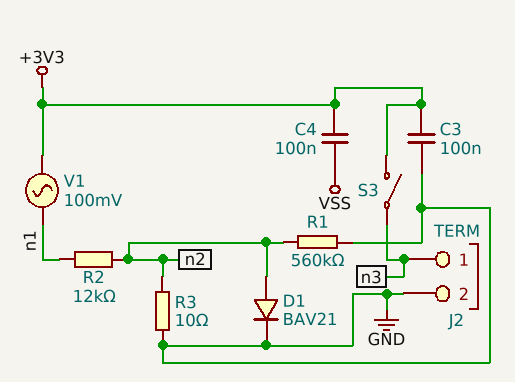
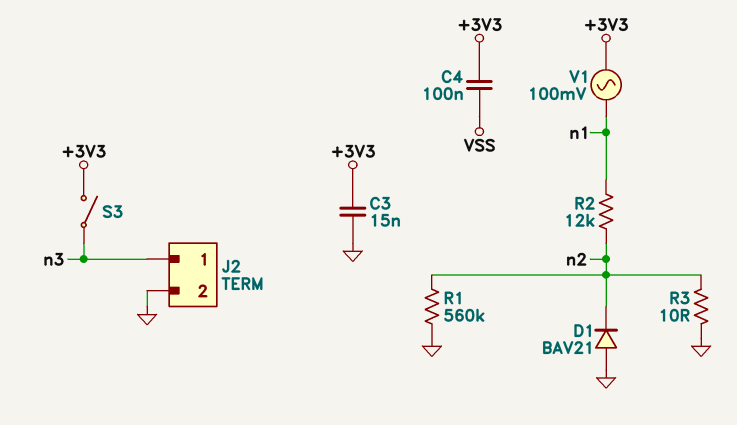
C3: 100nF (+3V3, GND) -> 15nF (+3V3, GND)
D1: diode BAV21 (A n2, K GND) -> diode BAV21 (A GND, K n2)

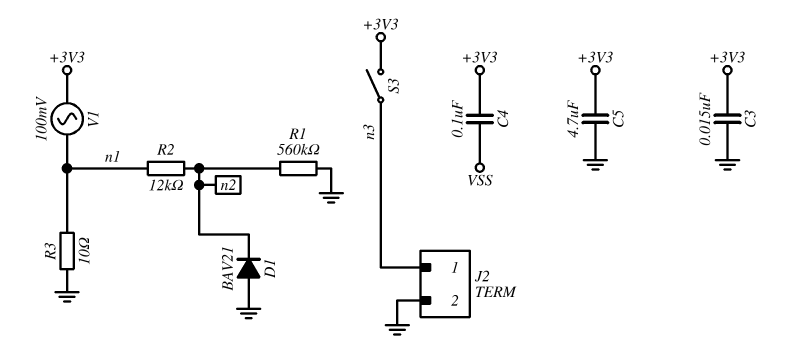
C5: none -> 4.7uF (+3V3, GND)
R3: 10 (GND, n2) -> 10 (GND, n1)

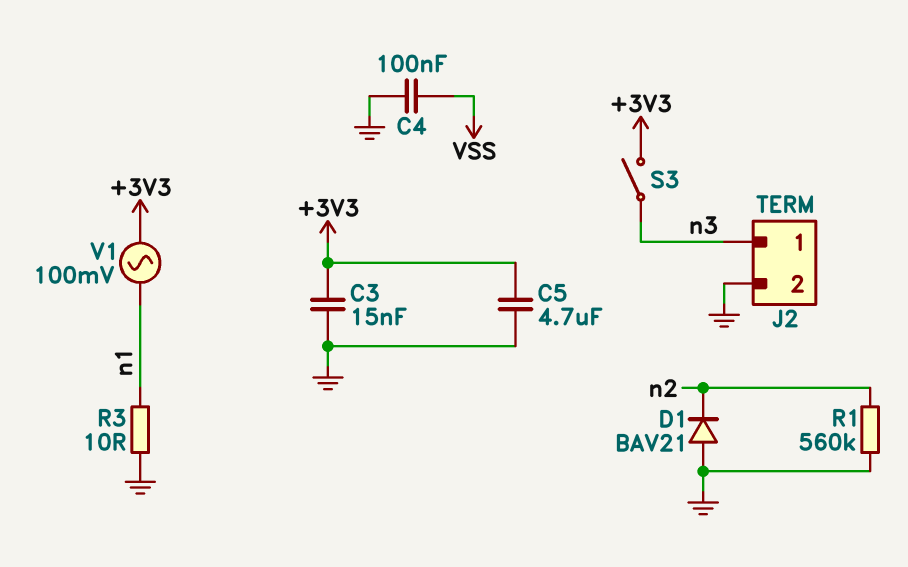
C4: 100nF (+3V3, VSS) -> 100nF (GND, VSS)
R2: 12k (n1, n2) -> none

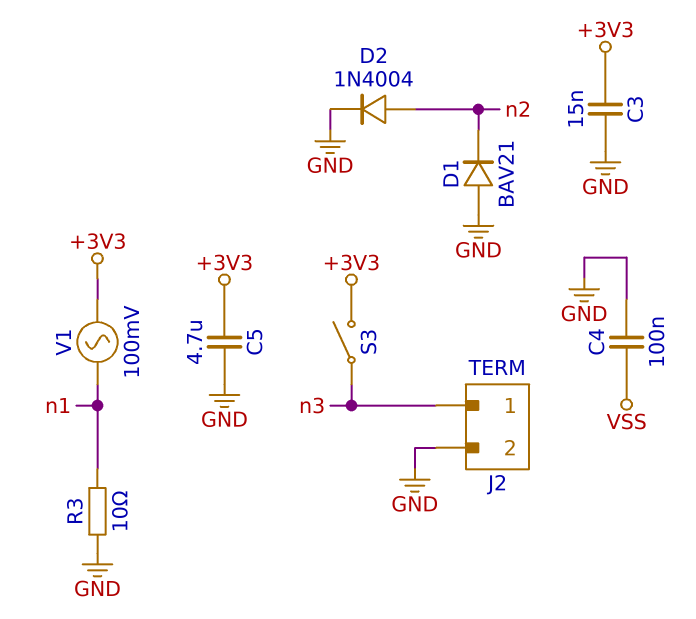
D2: none -> diode 1N4004 (A n2, K GND)
R1: 560k (GND, n2) -> none

